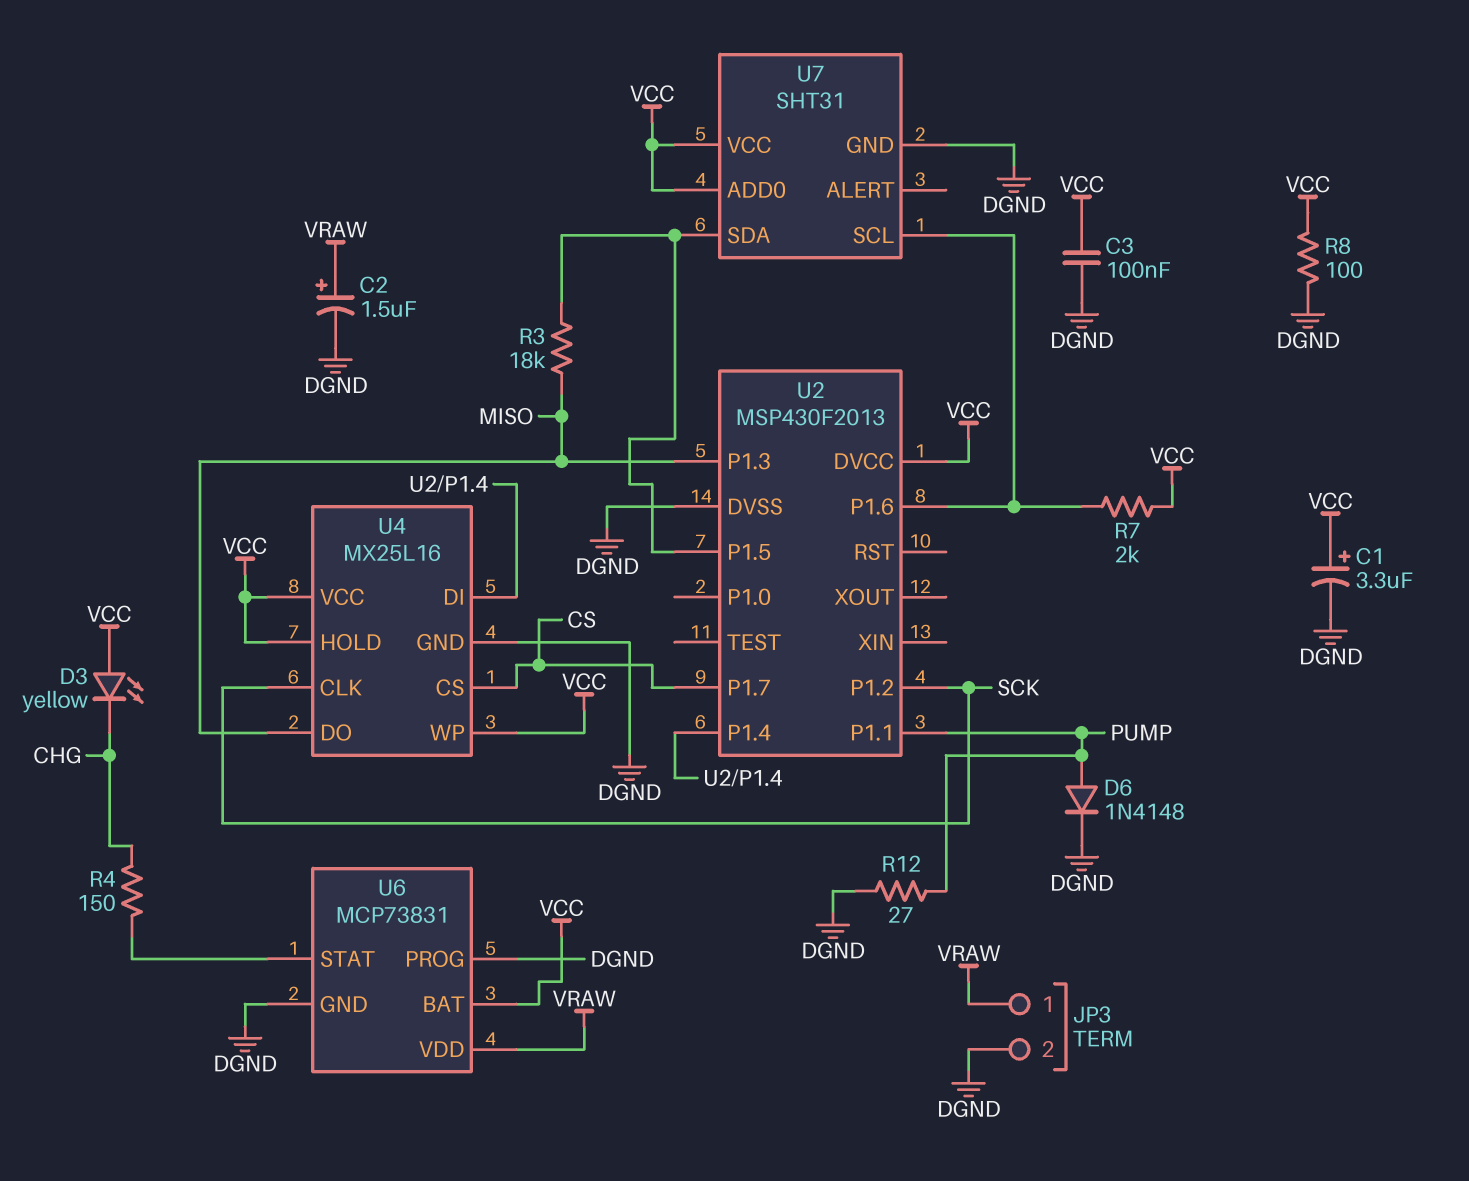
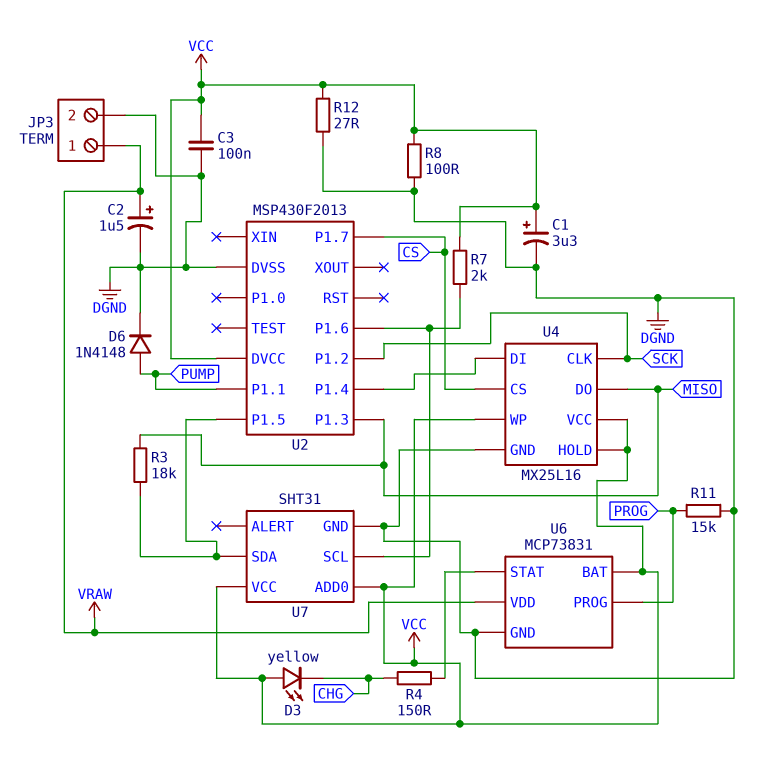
R11: none -> 15k (DGND, PROG)
R12: 27 (DGND, PUMP) -> 27 (DGND, VCC)
U6 pin PROG: DGND -> PROG

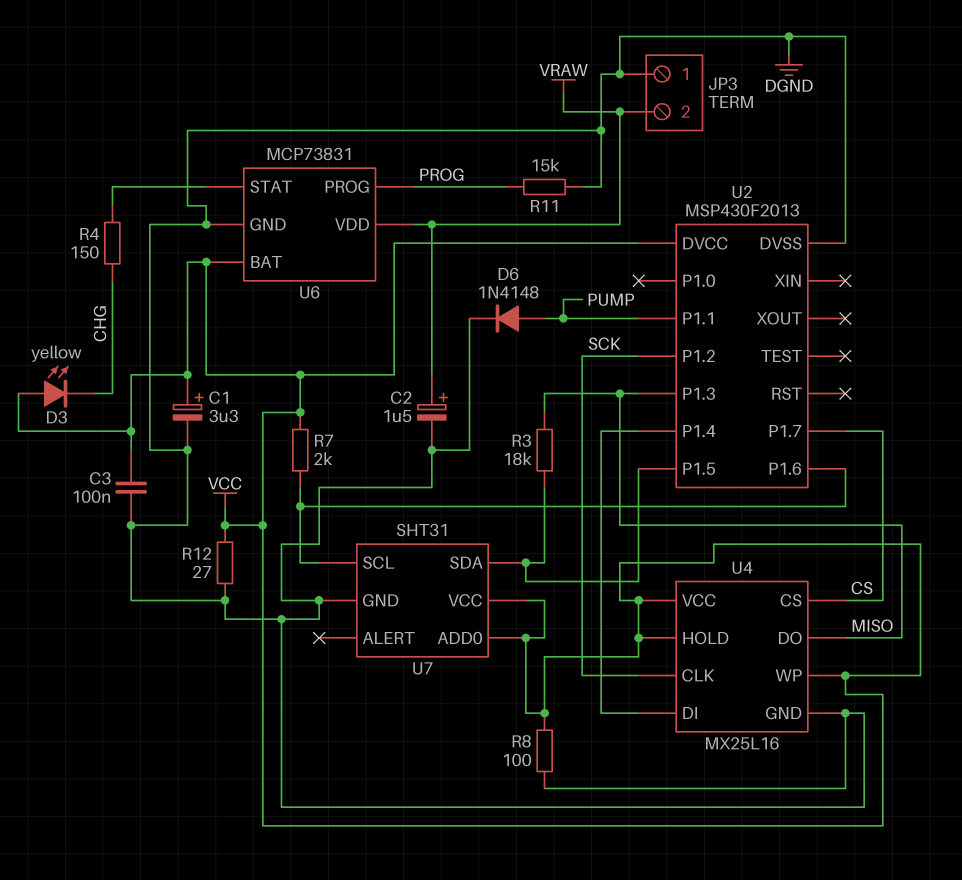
JP3 pin 1: VRAW -> DGND
JP3 pin 2: DGND -> VRAW

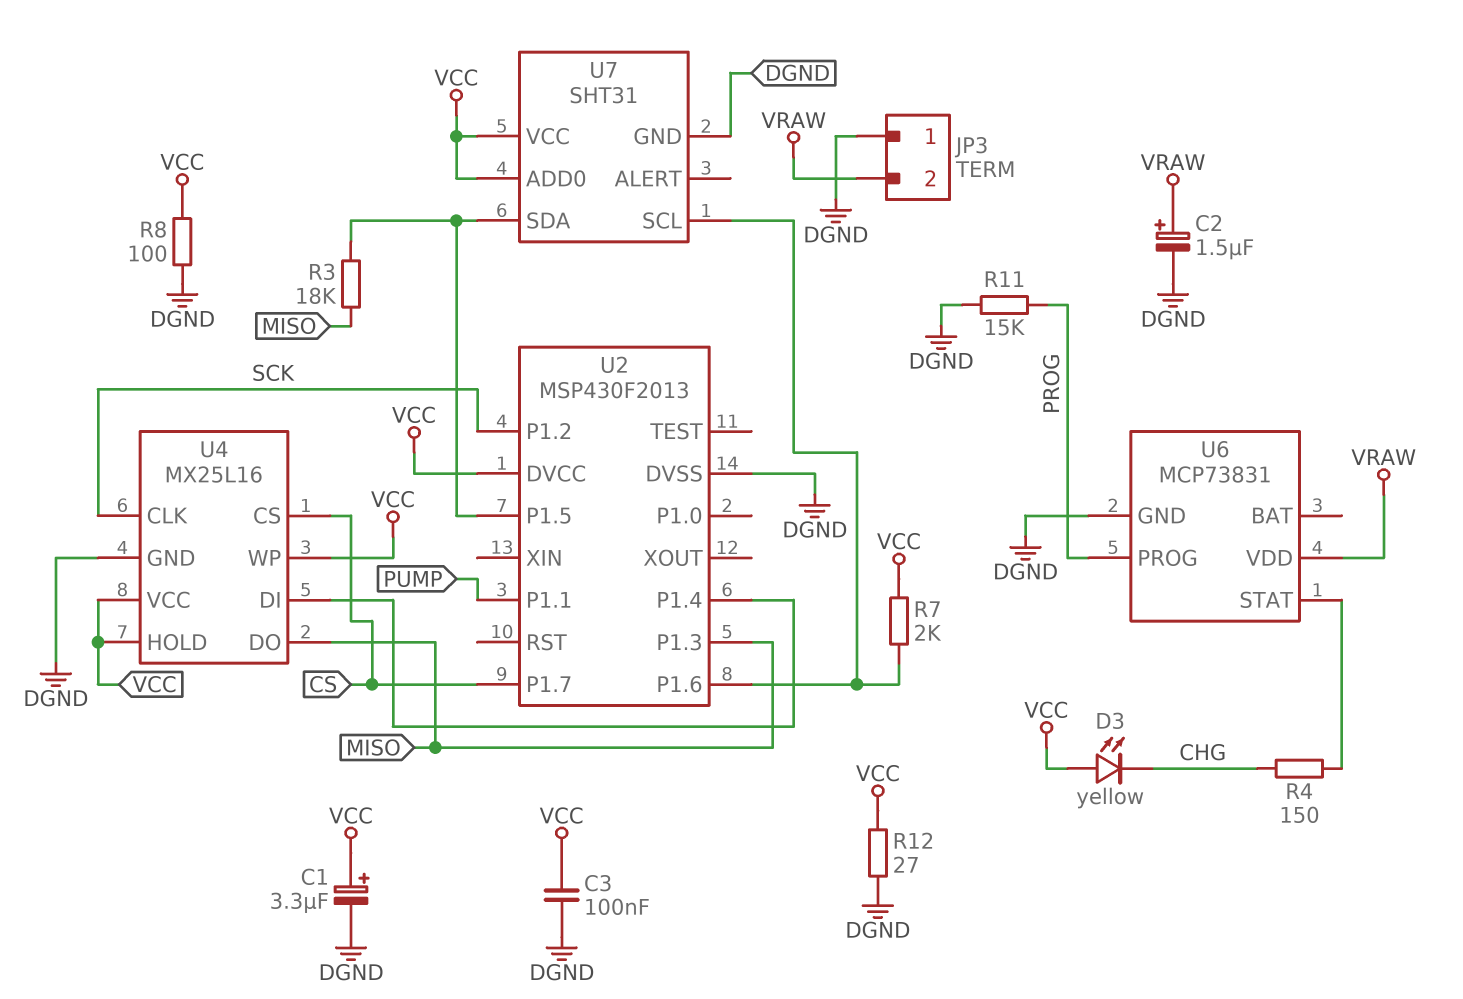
D6: diode 1N4148 (A PUMP, K DGND) -> none
U6 pin BAT: VCC -> none

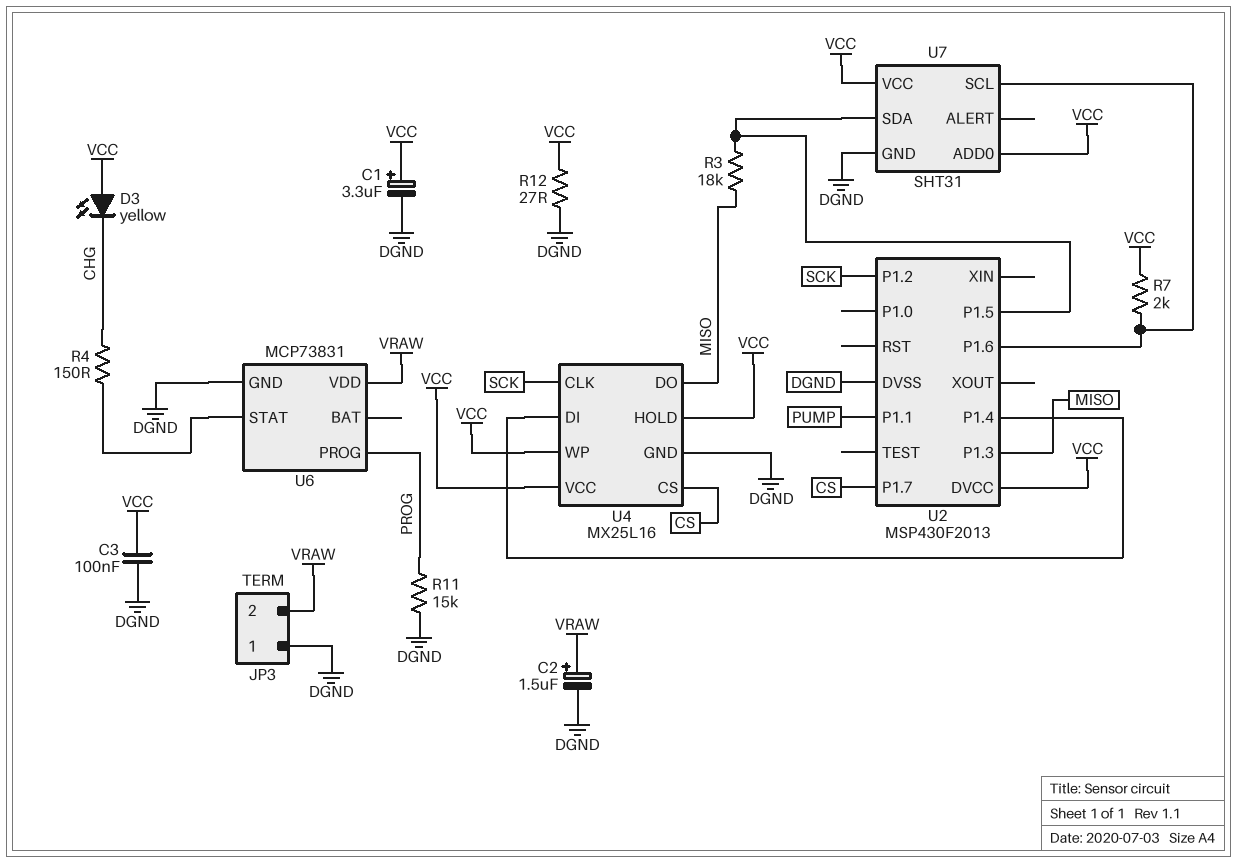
R8: 100 (DGND, VCC) -> none

